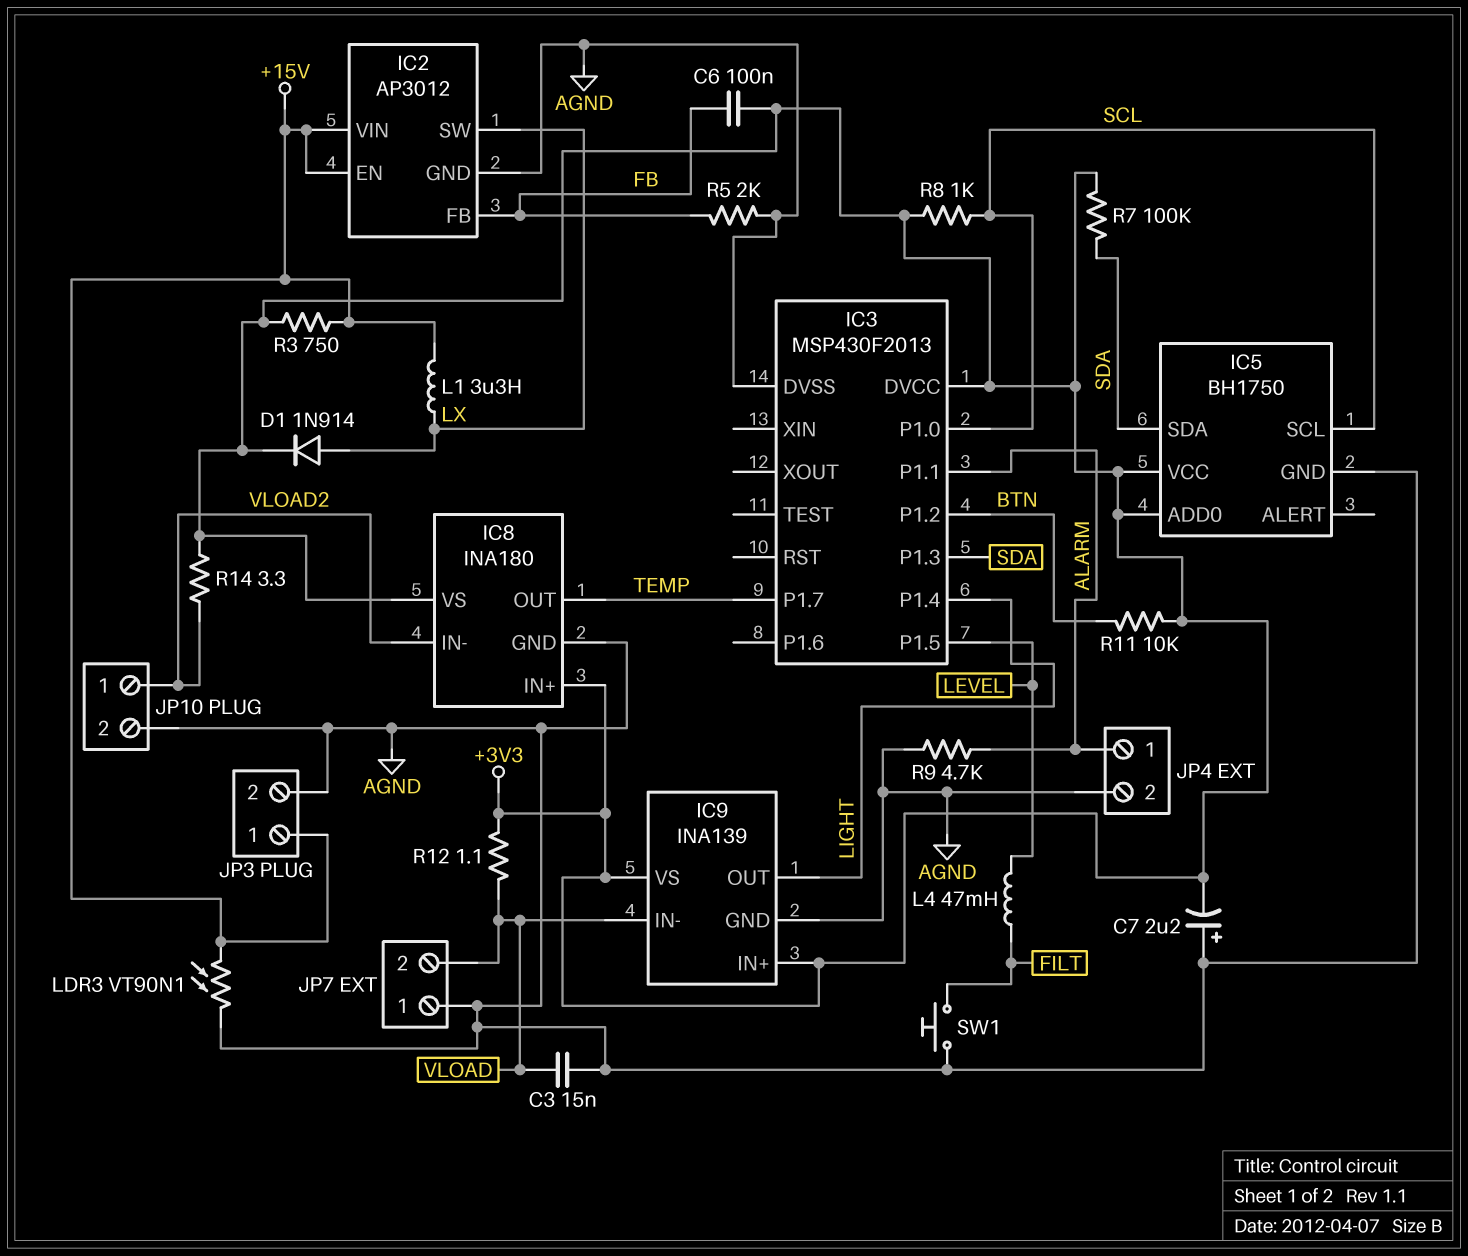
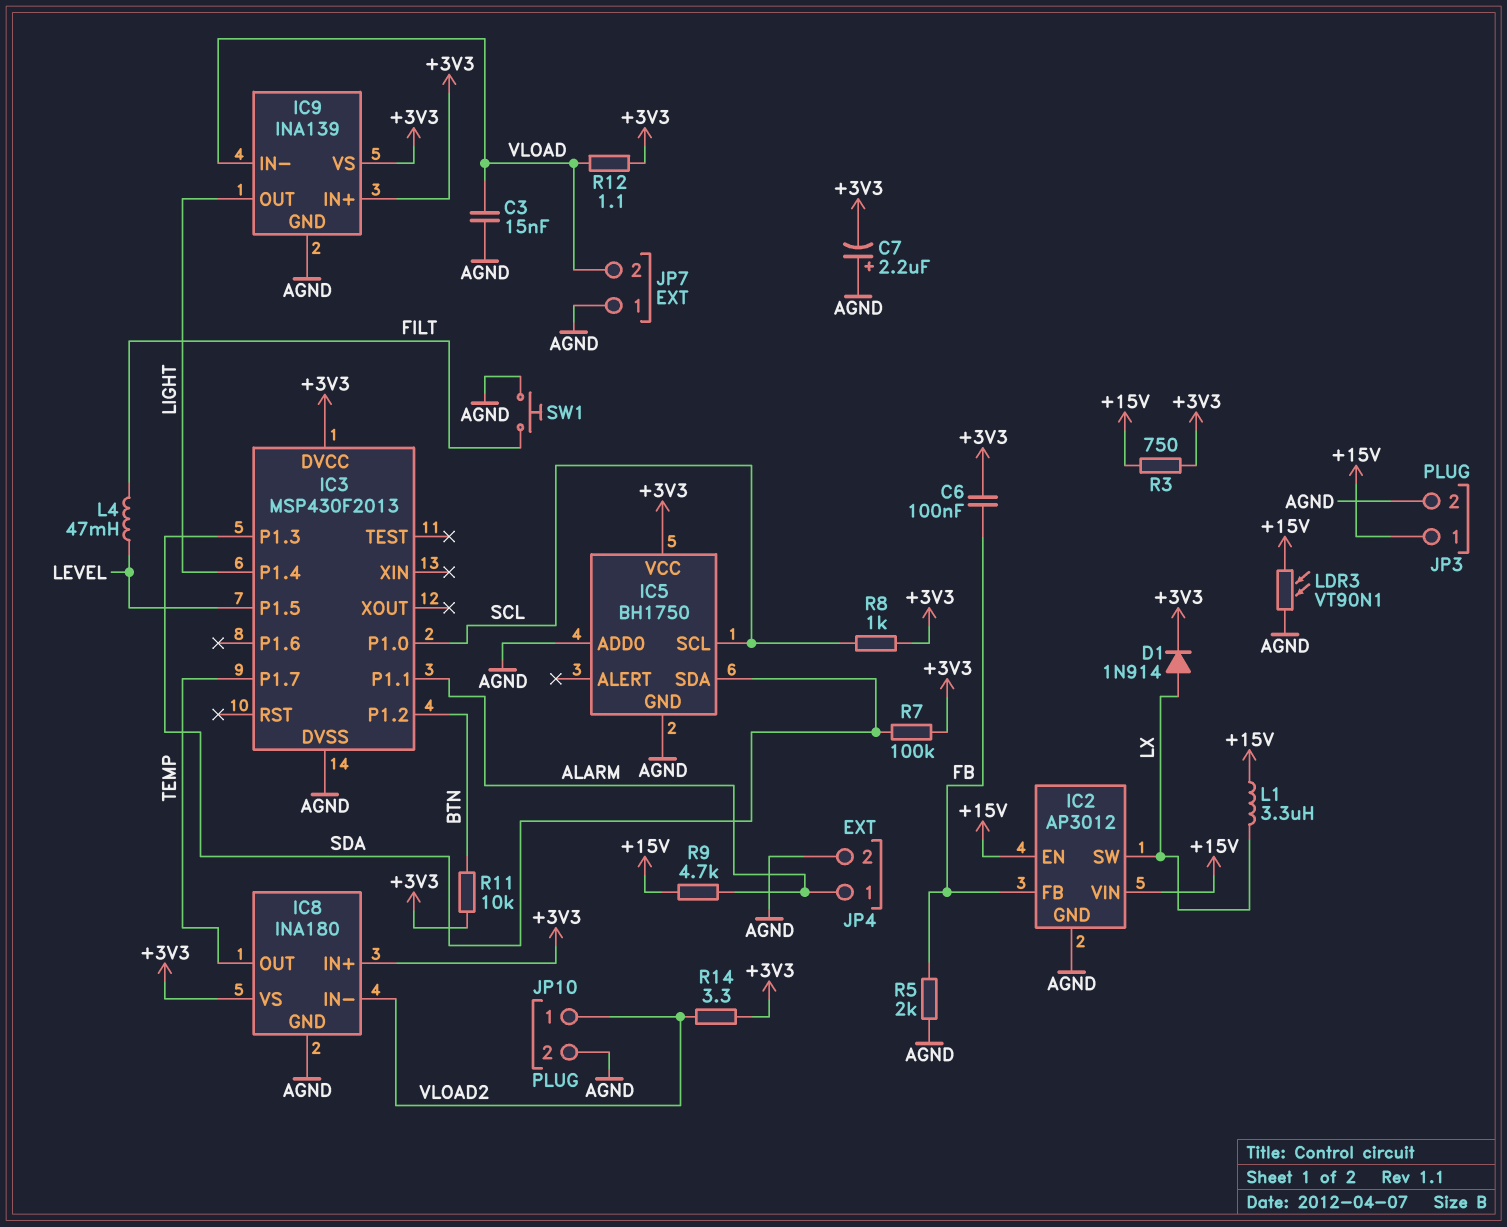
IC5 pin ADD0: +3V3 -> AGND
R9: 4.7k (AGND, ALARM) -> 4.7k (+15V, ALARM)

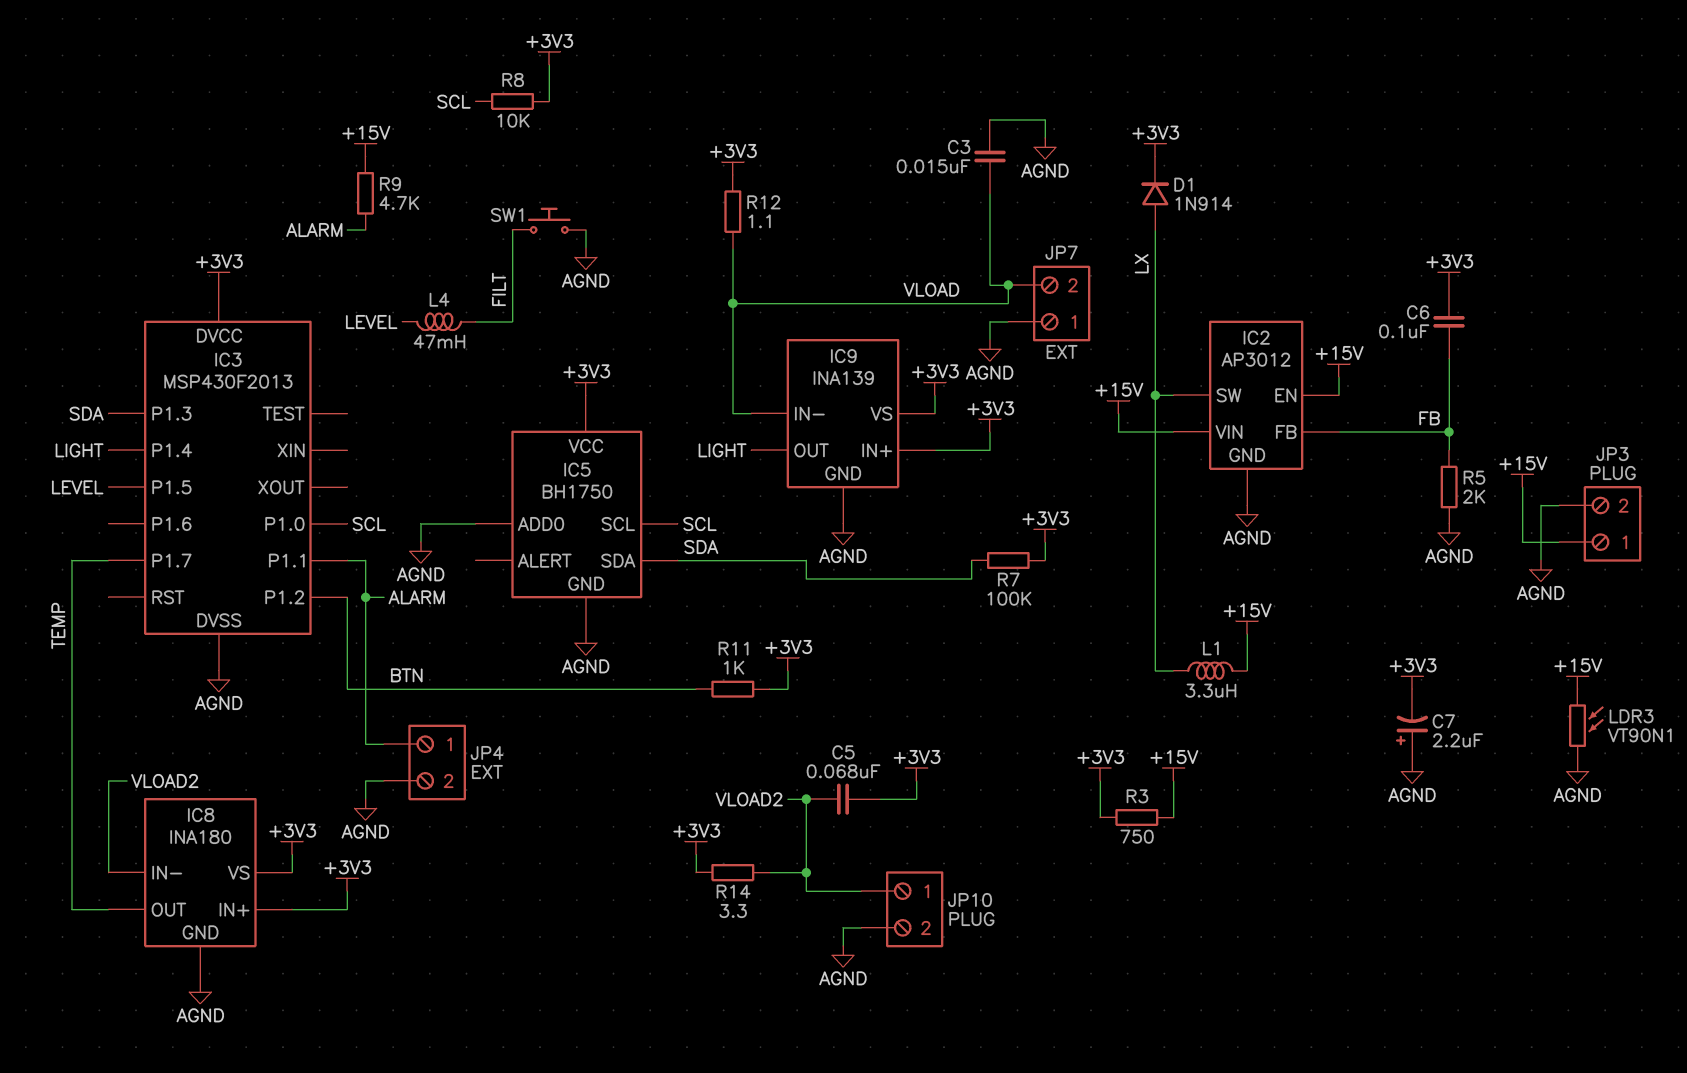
C5: none -> 68nF (+3V3, VLOAD2)
R8: 1k (+3V3, SCL) -> 10k (+3V3, SCL)
R11: 10k (+3V3, BTN) -> 1k (+3V3, BTN)

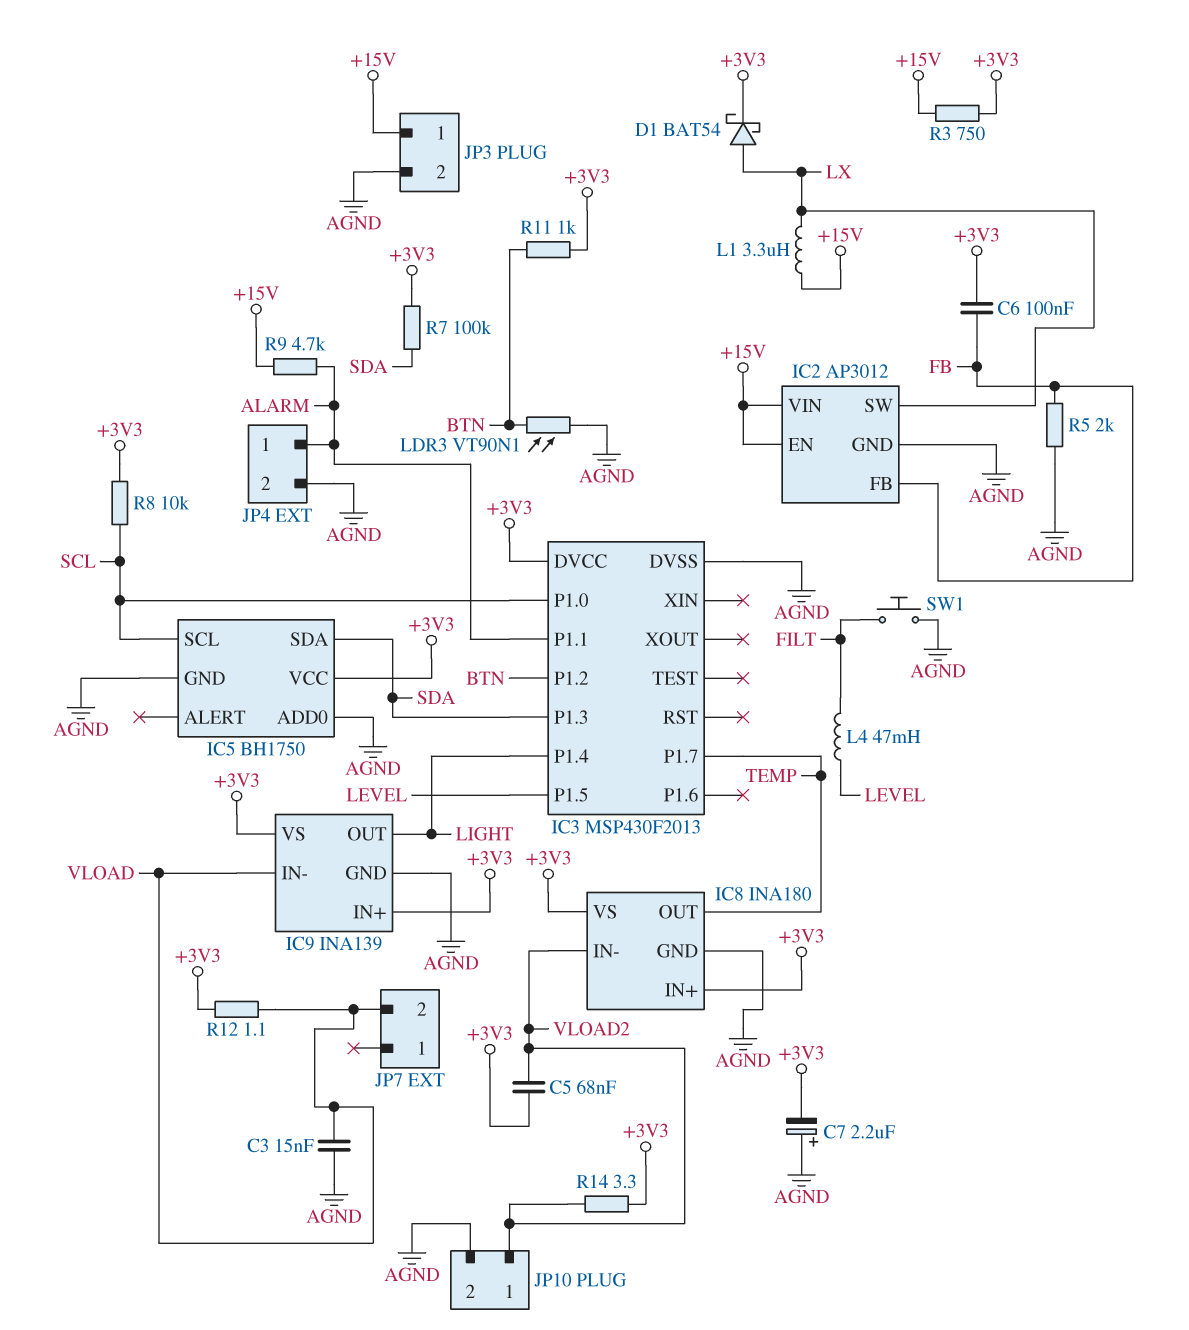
D1: diode 1N914 (A LX, K +3V3) -> schottky BAT54 (A LX, K +3V3)
JP7 pin 1: AGND -> none
LDR3: VT90N1 (+15V, AGND) -> VT90N1 (AGND, BTN)

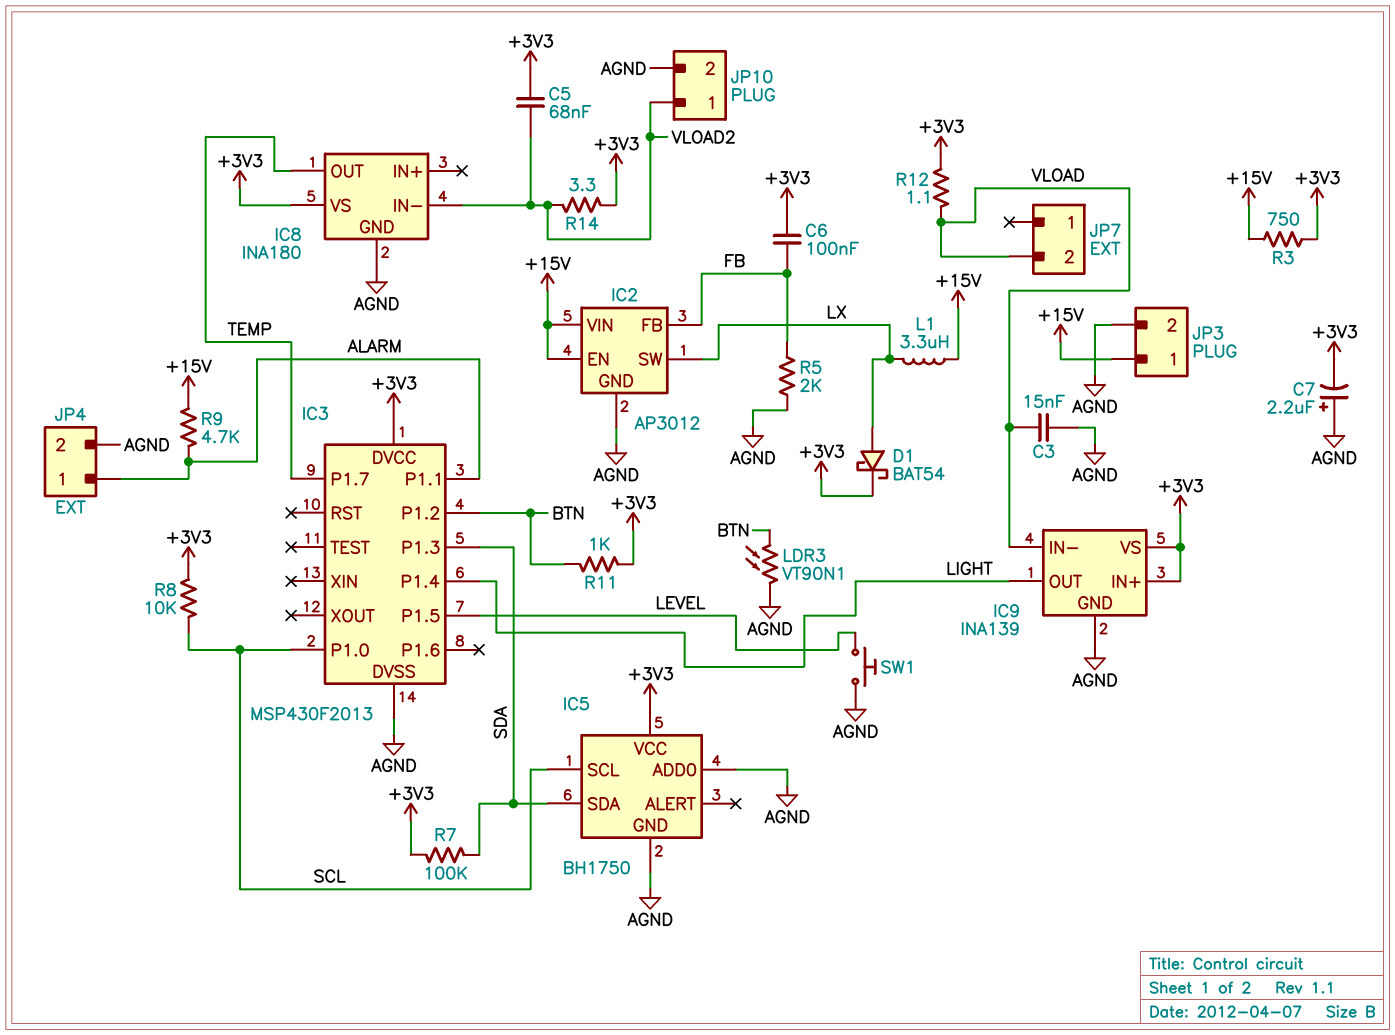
IC8 pin IN+: +3V3 -> none
L4: 47mH (FILT, LEVEL) -> none
SW1: button (AGND, FILT) -> button (AGND, LEVEL)

